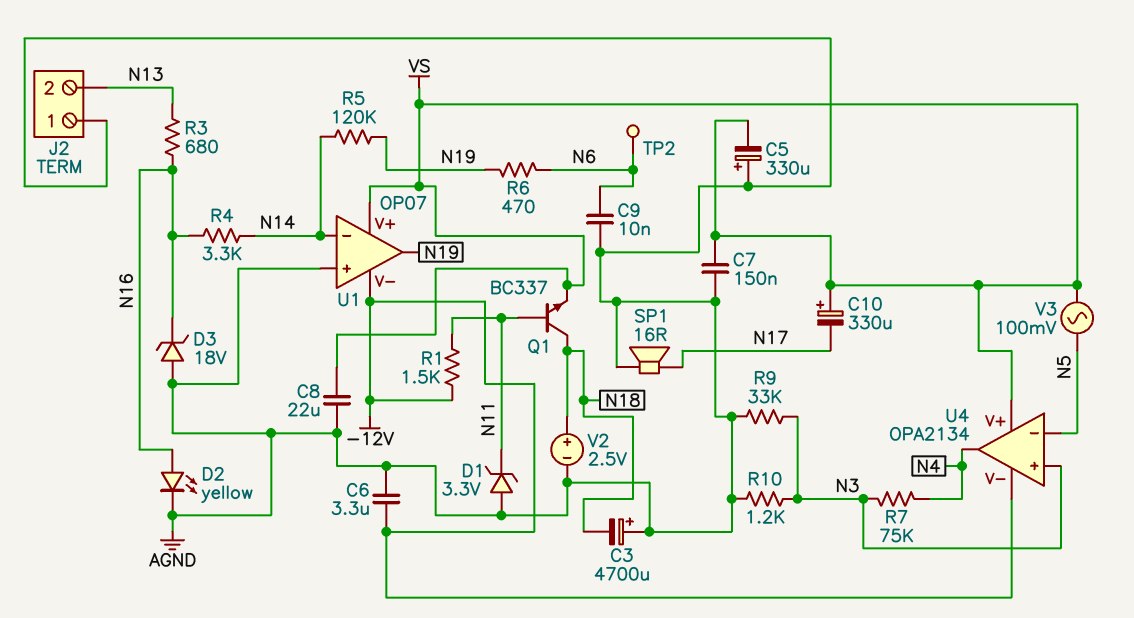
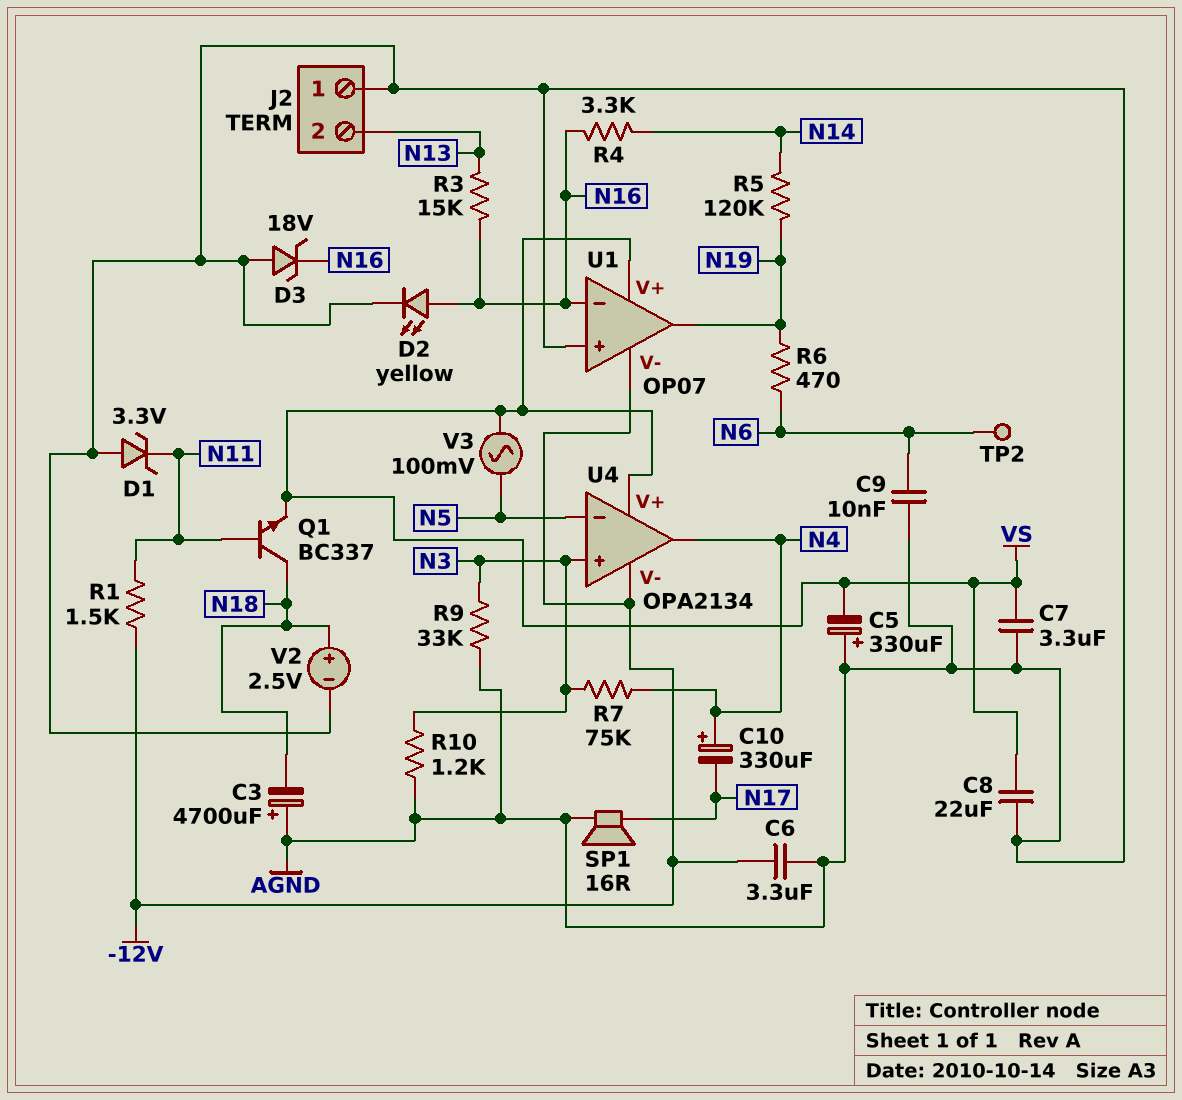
C7: 150nF (AGND, VS) -> 3.3uF (AGND, VS)
C10: 330uF (plus VS, minus N17) -> 330uF (plus N4, minus N17)
R3: 680 (N13, N16) -> 15k (N13, N16)
U1 pin in-: N14 -> N16

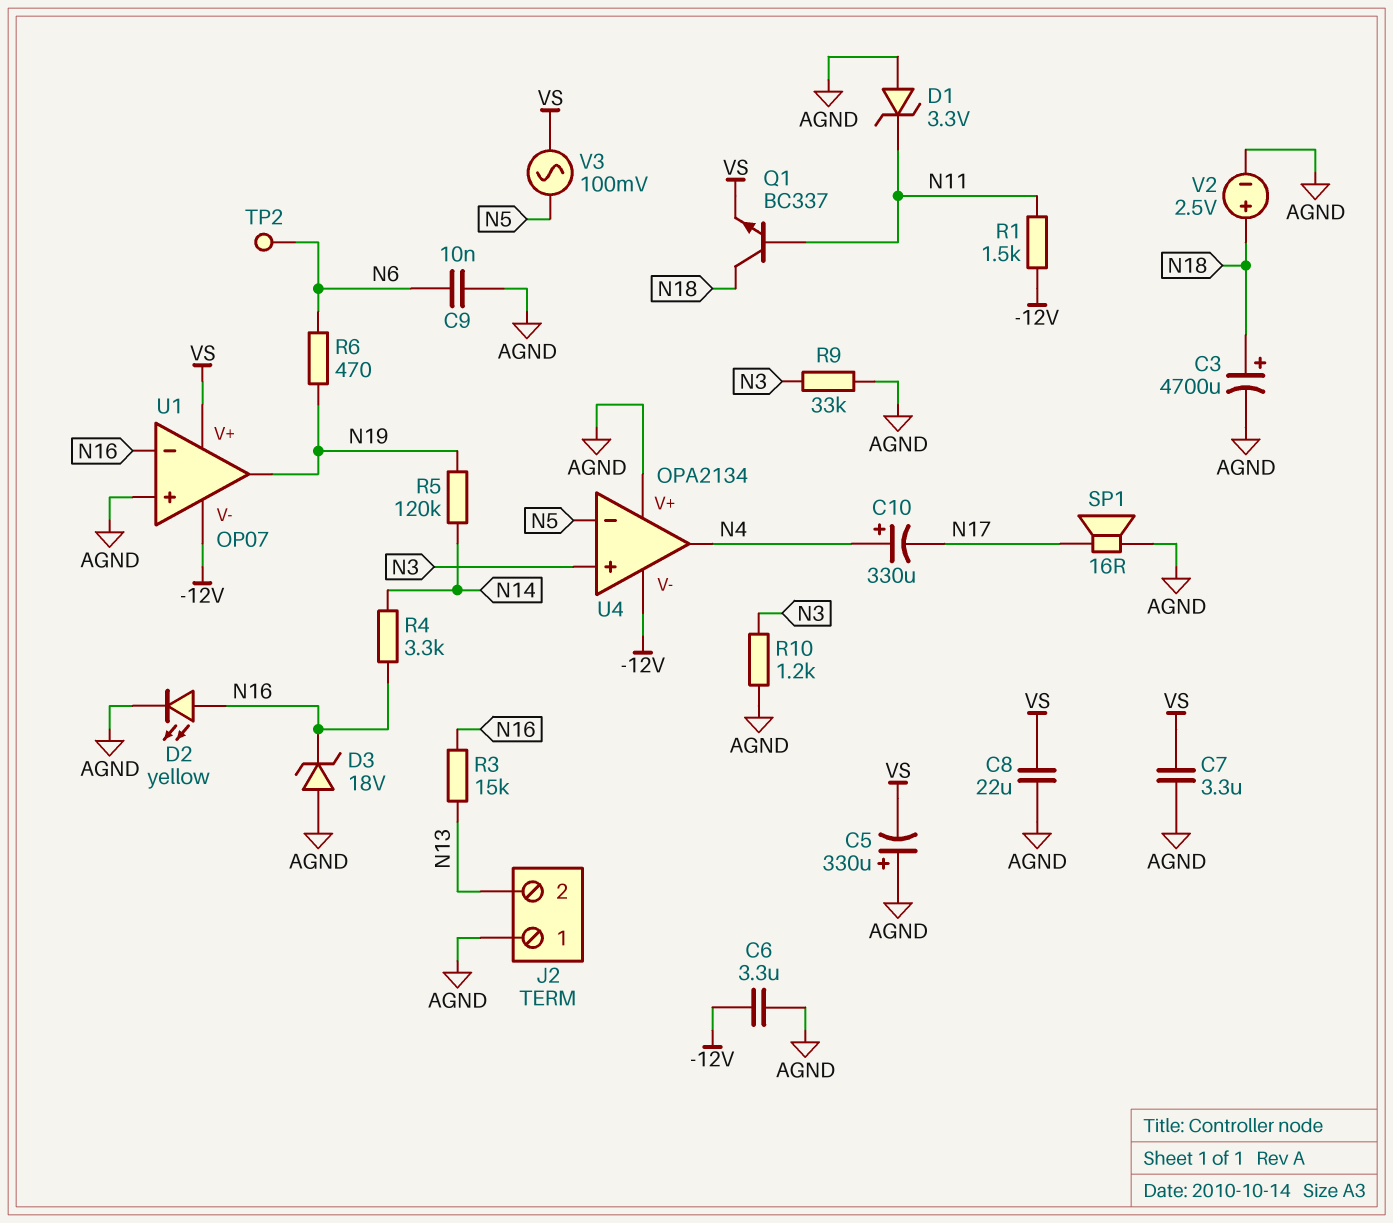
C3: 4700uF (plus AGND, minus N18) -> 4700uF (plus N18, minus AGND)
R7: 75k (N3, N4) -> none
U4 pin V+: VS -> AGND

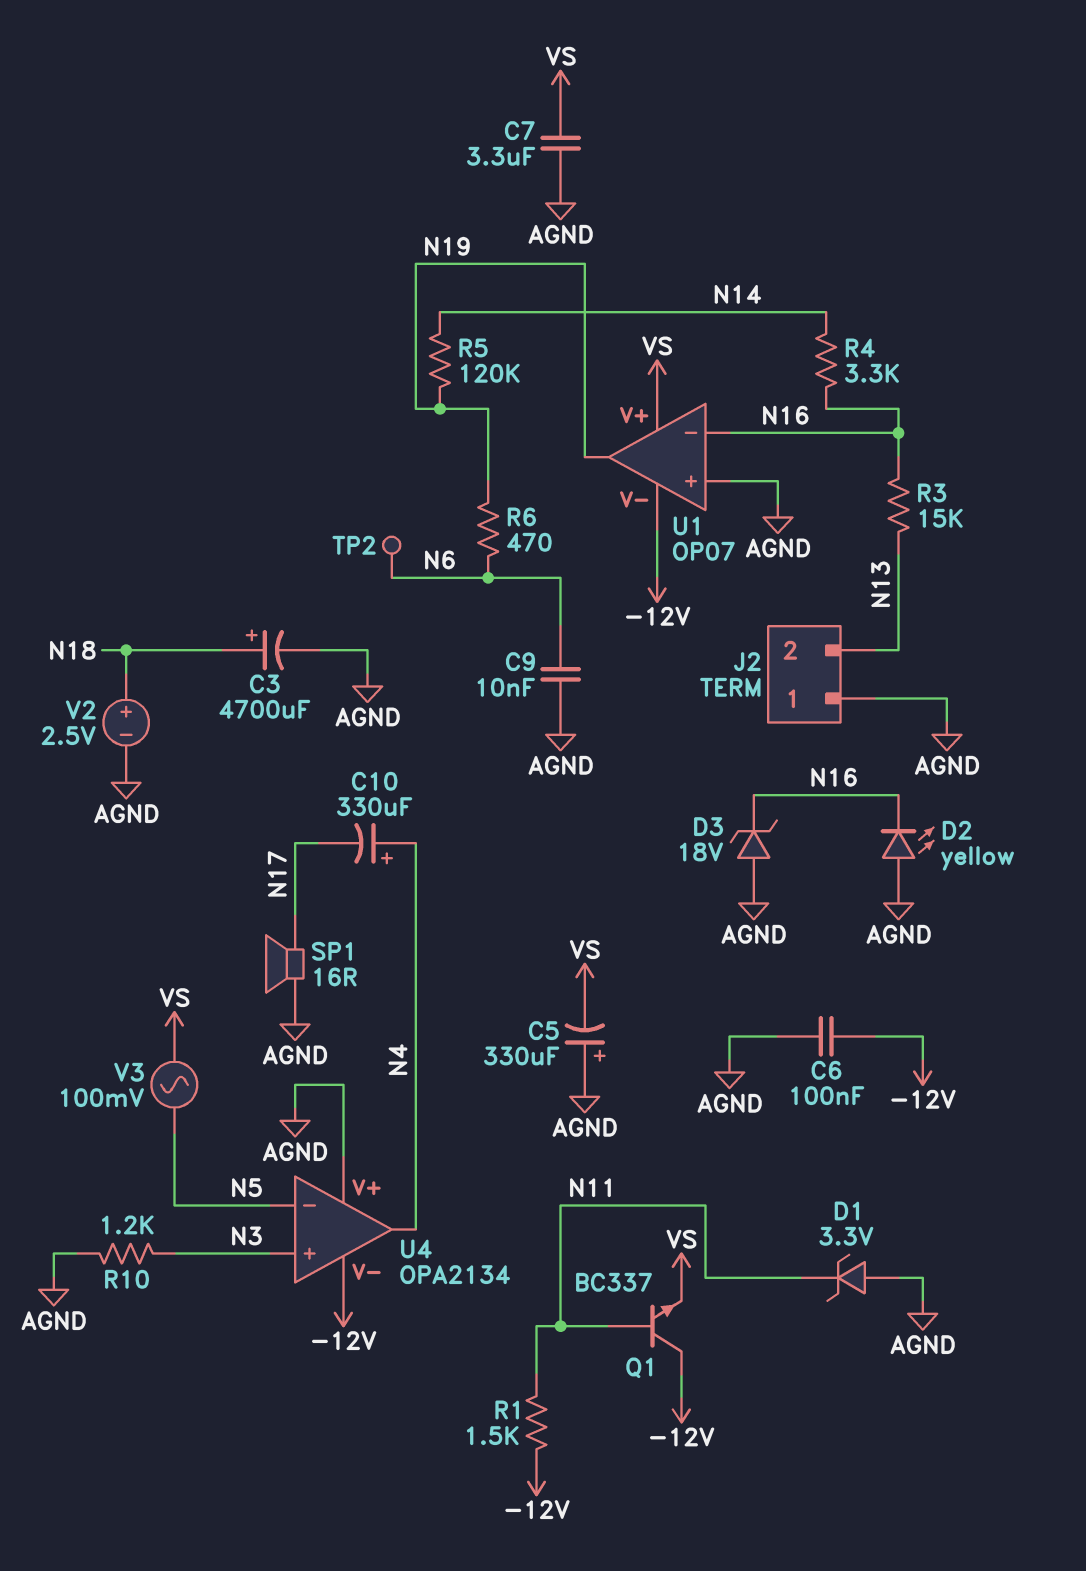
C6: 3.3uF (-12V, AGND) -> 100nF (-12V, AGND)
C8: 22uF (AGND, VS) -> none
D2: LED yellow (A N16, K AGND) -> LED yellow (A AGND, K N16)
Q1: NPN BC337 (B N11, C N18, E VS) -> NPN BC337 (B N11, C -12V, E VS)
R9: 33k (AGND, N3) -> none

